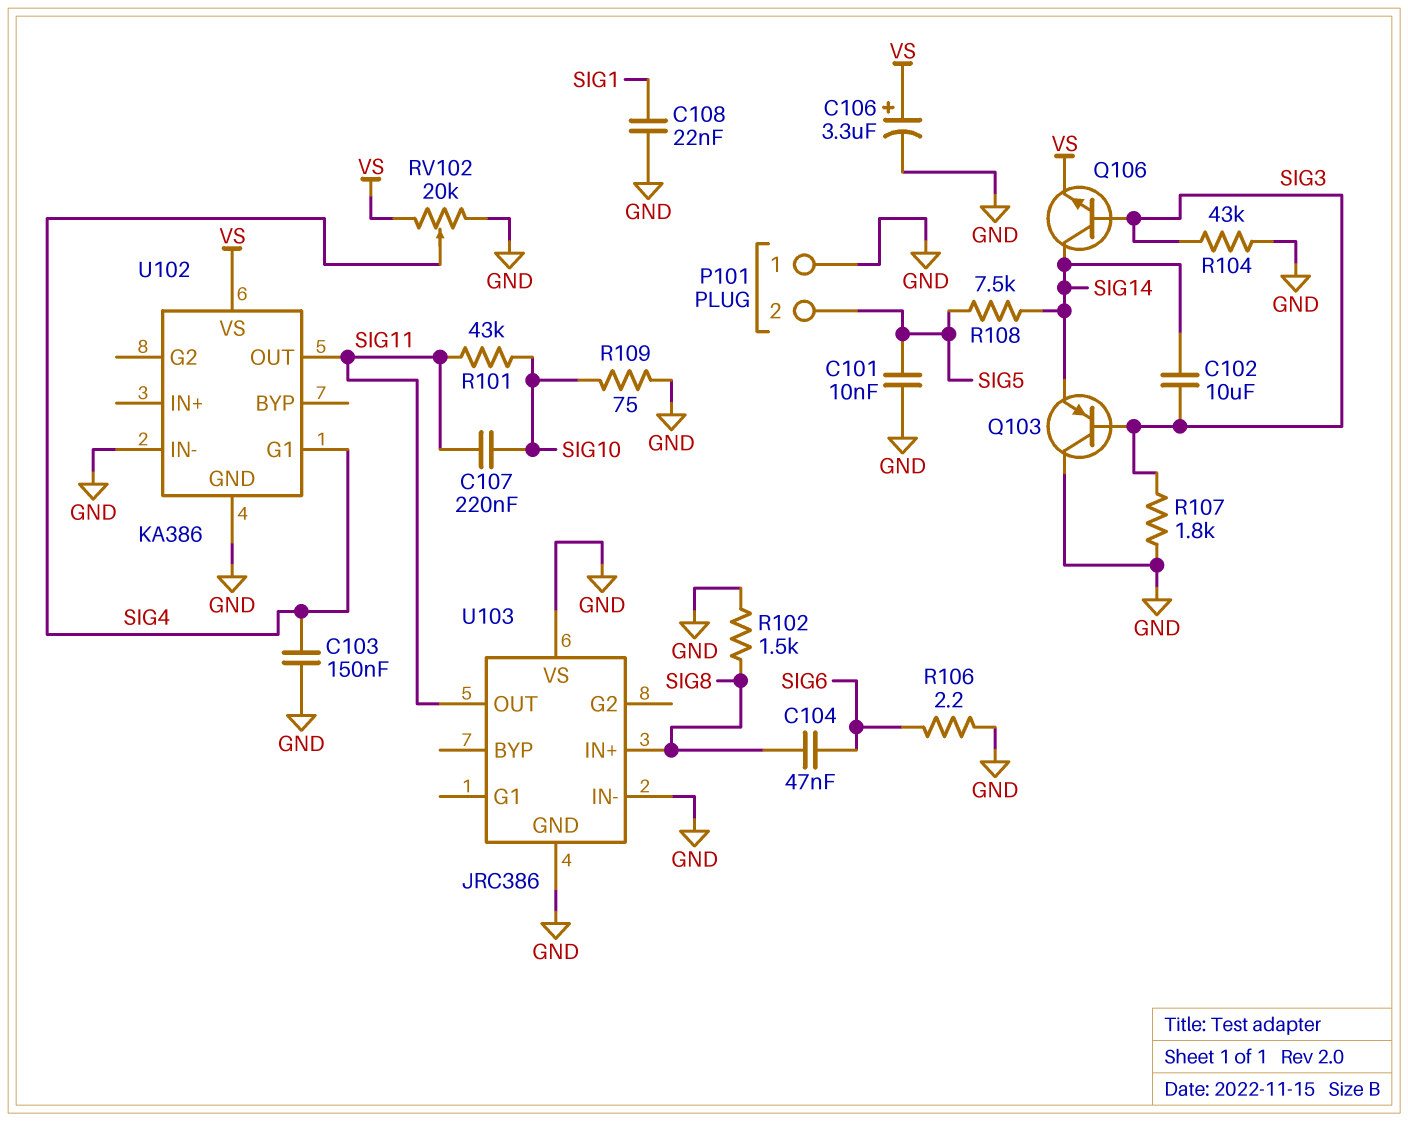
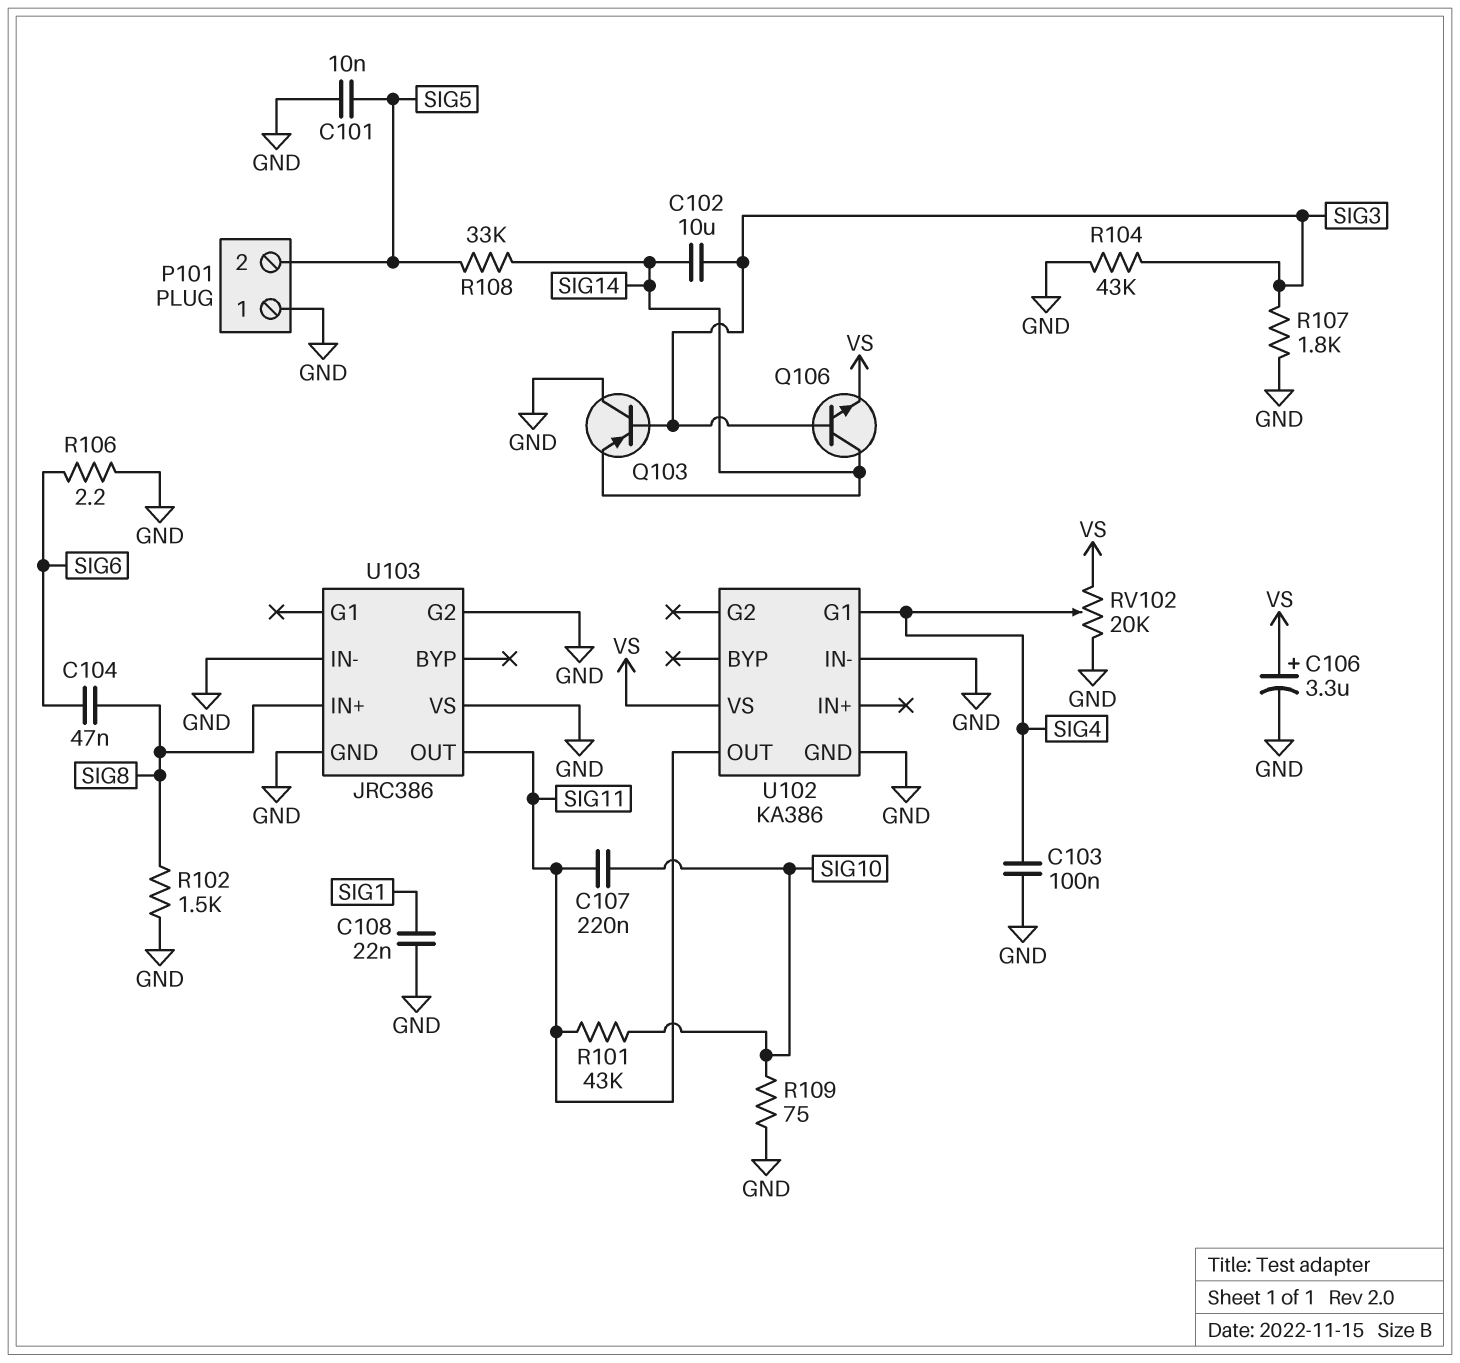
C103: 150nF (GND, SIG4) -> 100nF (GND, SIG4)
R108: 7.5k (SIG5, SIG14) -> 33k (SIG5, SIG14)
U103 pin G2: none -> GND

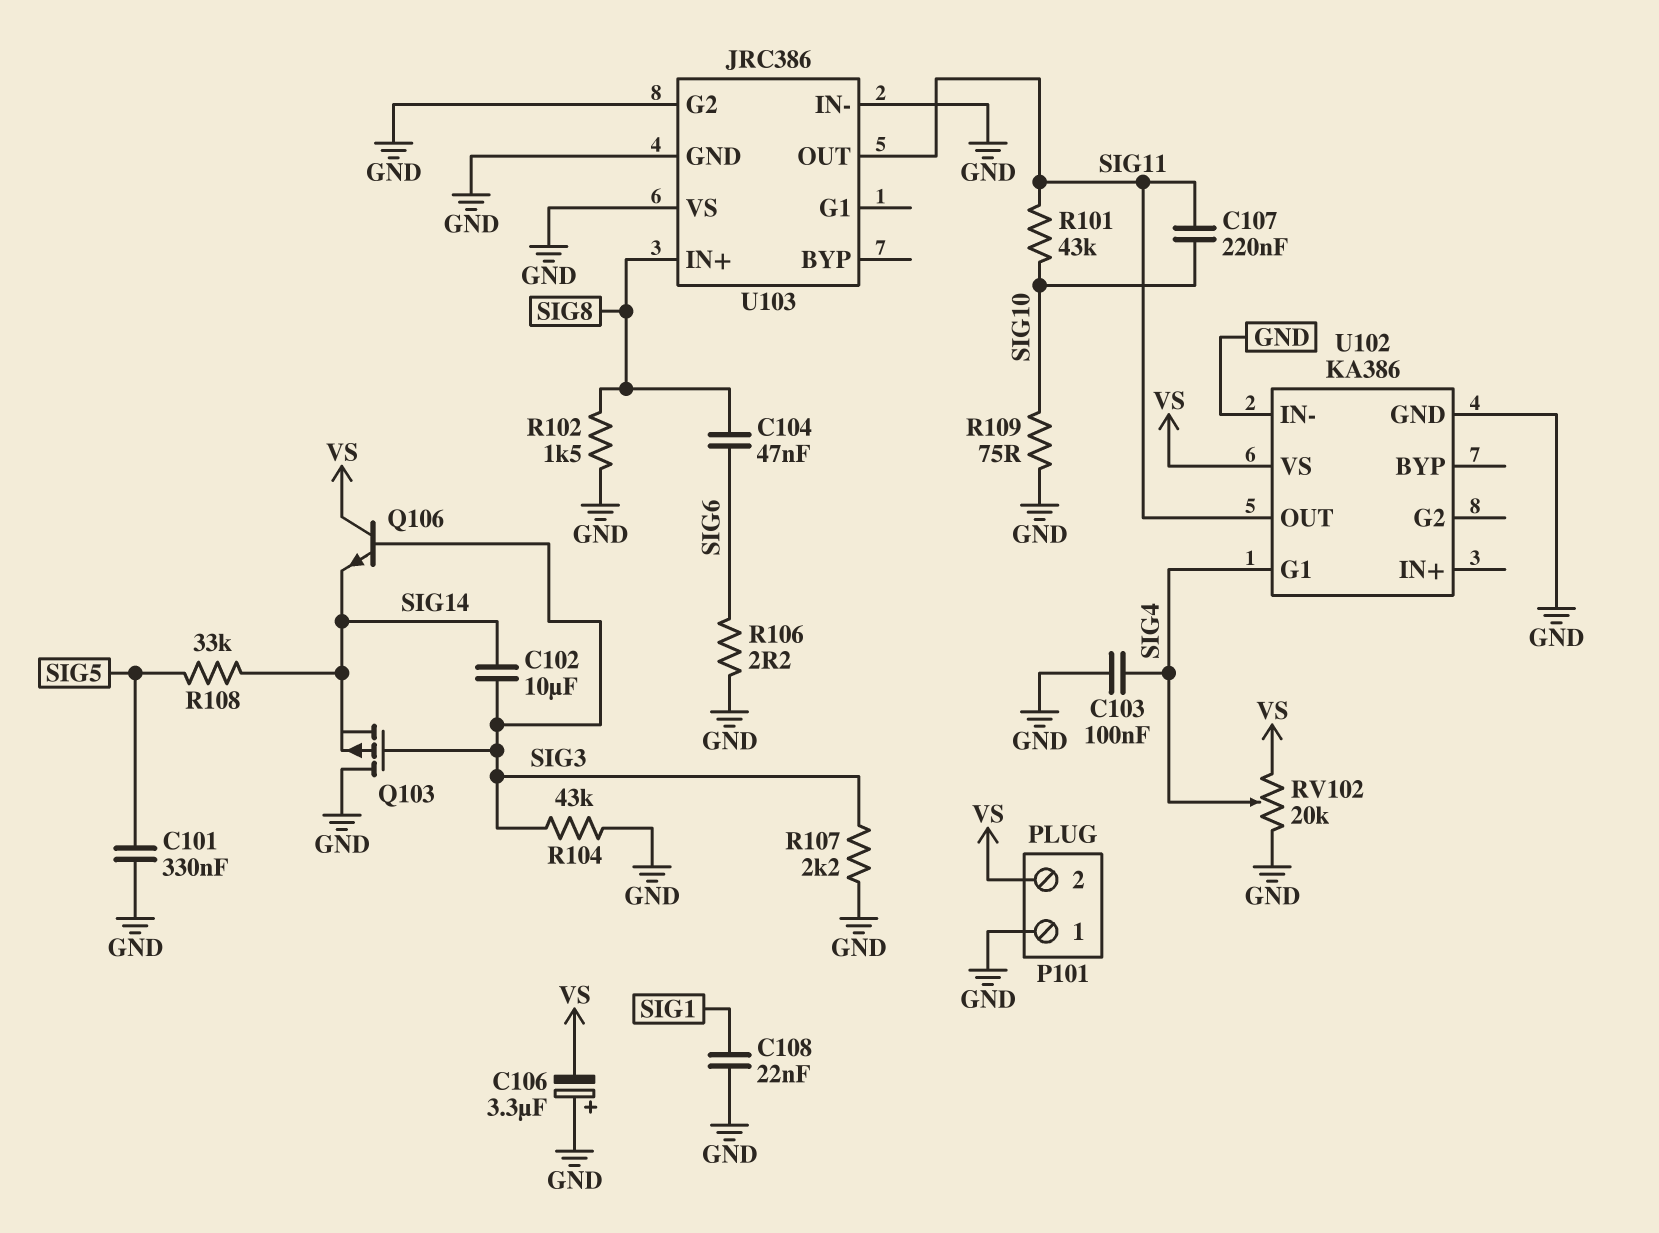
C101: 10nF (GND, SIG5) -> 330nF (GND, SIG5)
C106: 3.3uF (plus VS, minus GND) -> 3.3uF (plus GND, minus VS)
P101 pin 2: SIG5 -> VS
Q103: PNP (B SIG3, C GND, E SIG14) -> PMOS (G SIG3, D GND, S SIG14)
Q106: NPN (B SIG3, C SIG14, E VS) -> NPN (B SIG3, C VS, E SIG14)
R107: 1.8k (GND, SIG3) -> 2.2k (GND, SIG3)

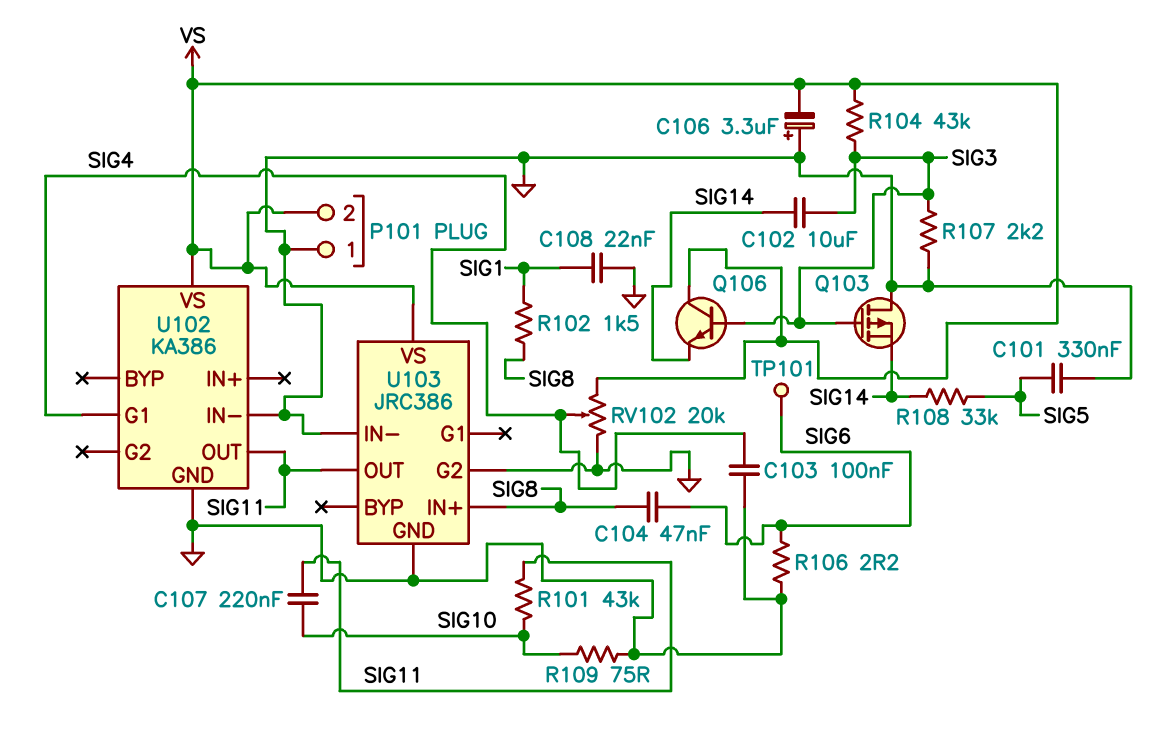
R102: 1.5k (GND, SIG8) -> 1.5k (SIG1, SIG8)
R104: 43k (GND, SIG3) -> 43k (SIG3, VS)
TP101: none -> test point (SIG6)
U103 pin VS: GND -> VS

